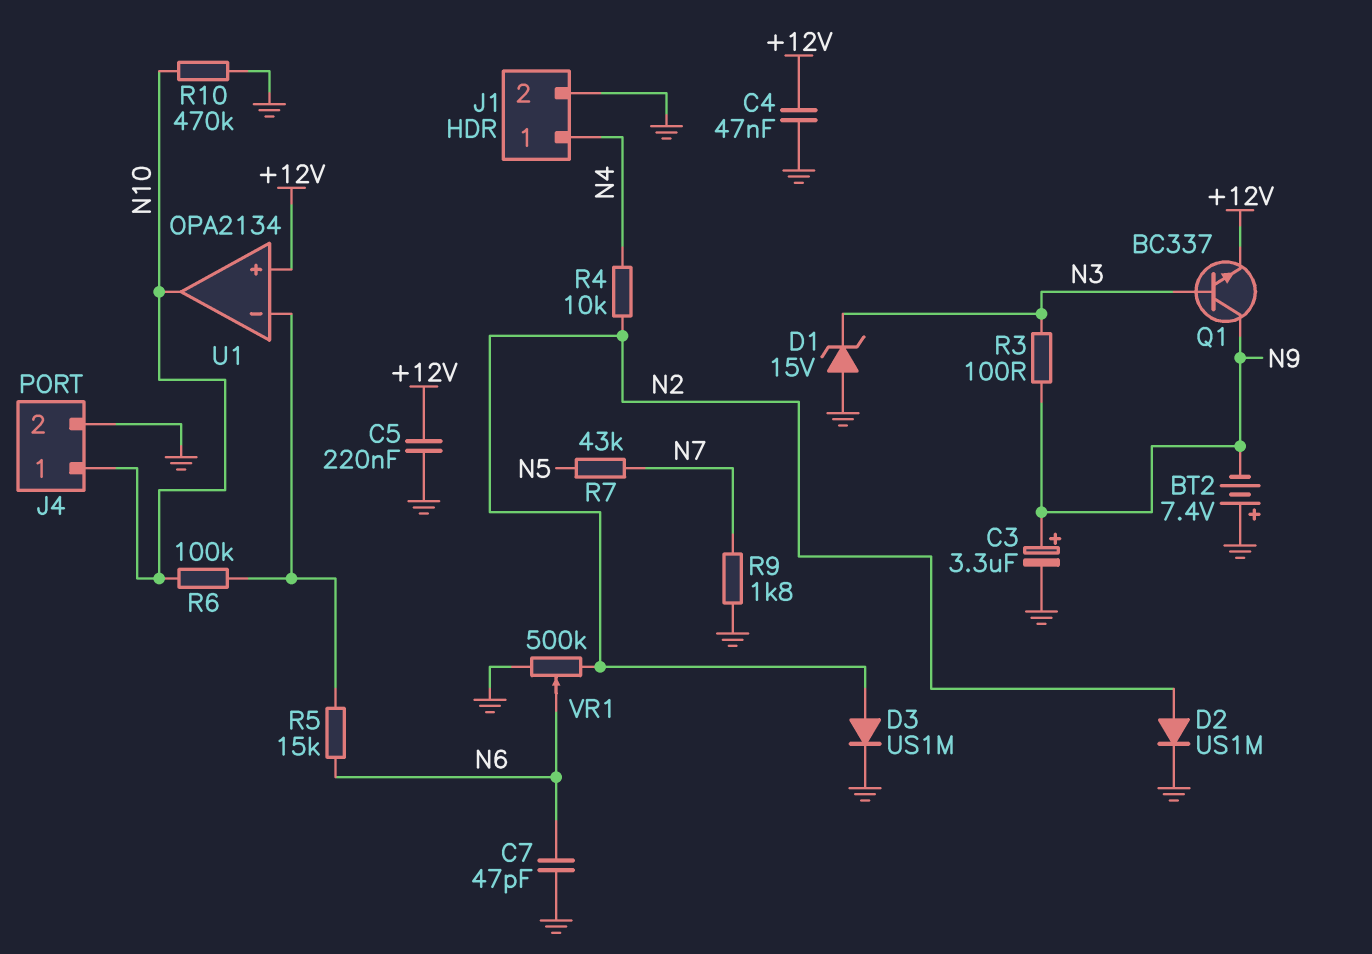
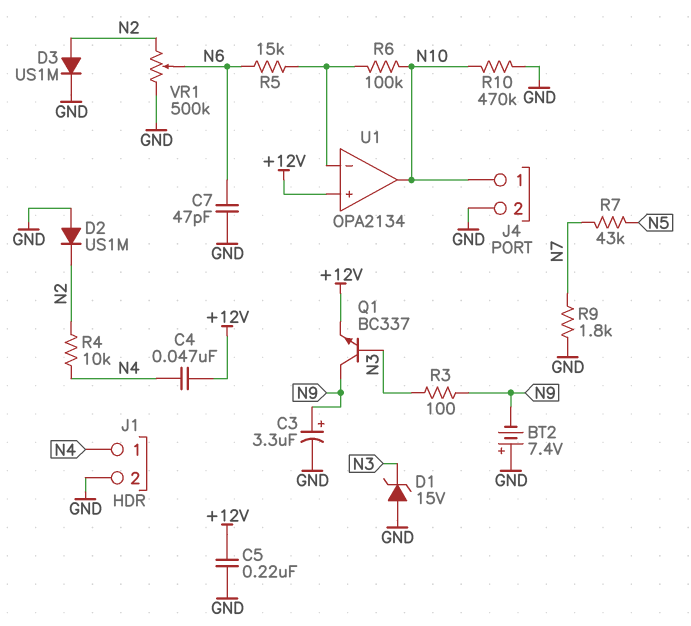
C4: 47nF (+12V, GND) -> 47nF (+12V, N4)
D2: diode US1M (A N2, K GND) -> diode US1M (A GND, K N2)

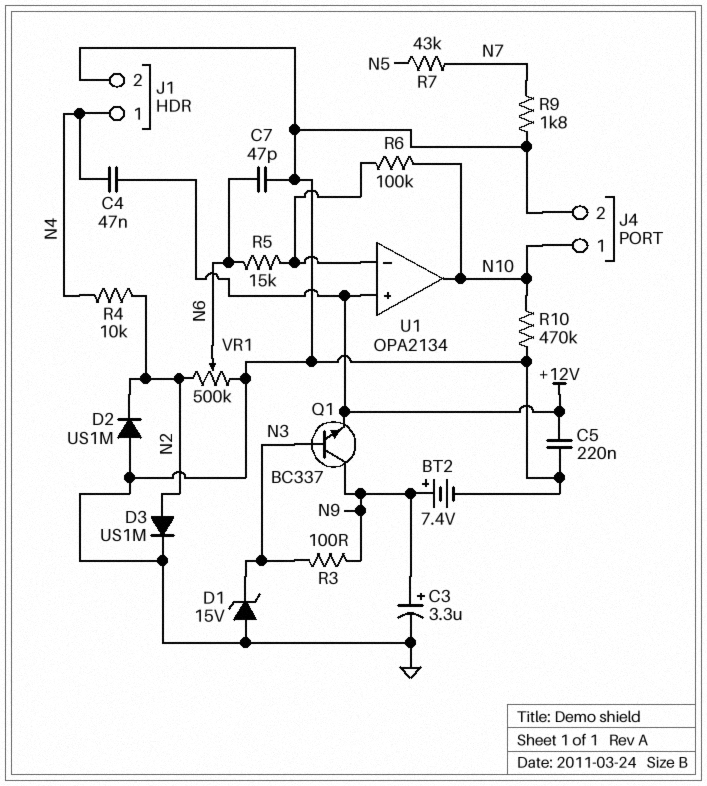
BT2: 7.4V (plus GND, minus N9) -> 7.4V (plus N9, minus GND)

